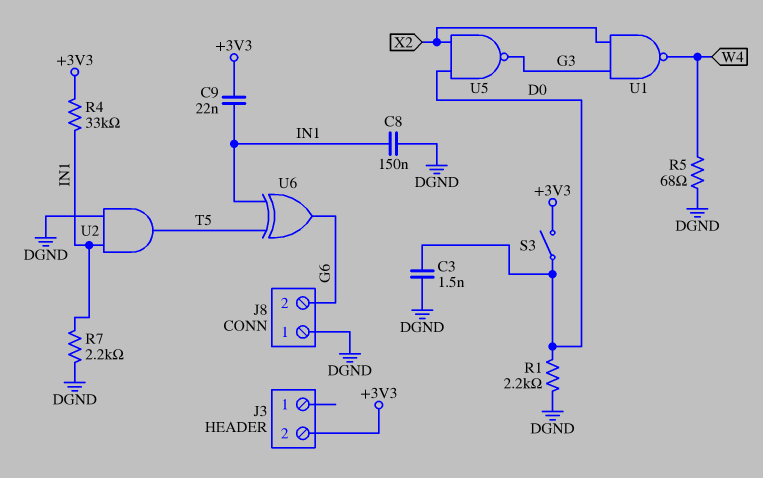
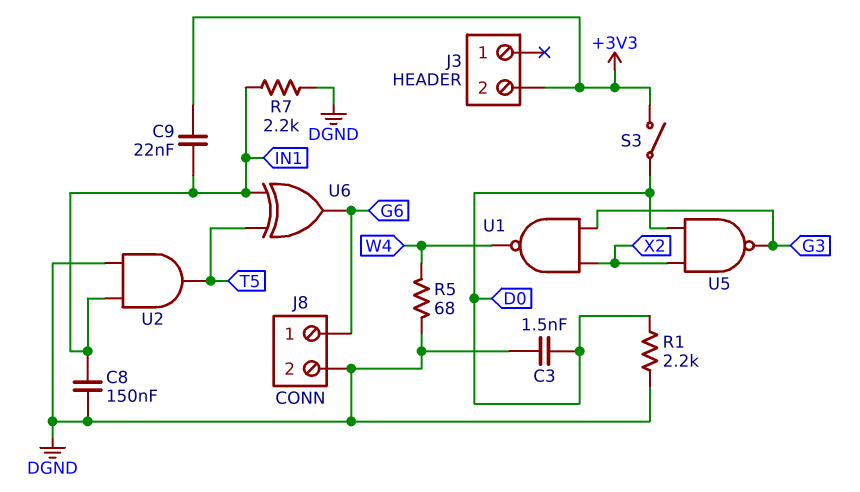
J8 pin 1: DGND -> G6
J8 pin 2: G6 -> DGND
R4: 33k (+3V3, IN1) -> none

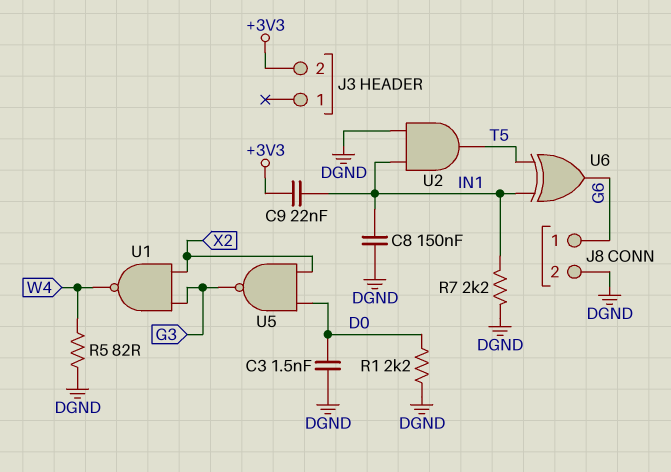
R5: 68 (DGND, W4) -> 82 (DGND, W4)
S3: switch (+3V3, D0) -> none

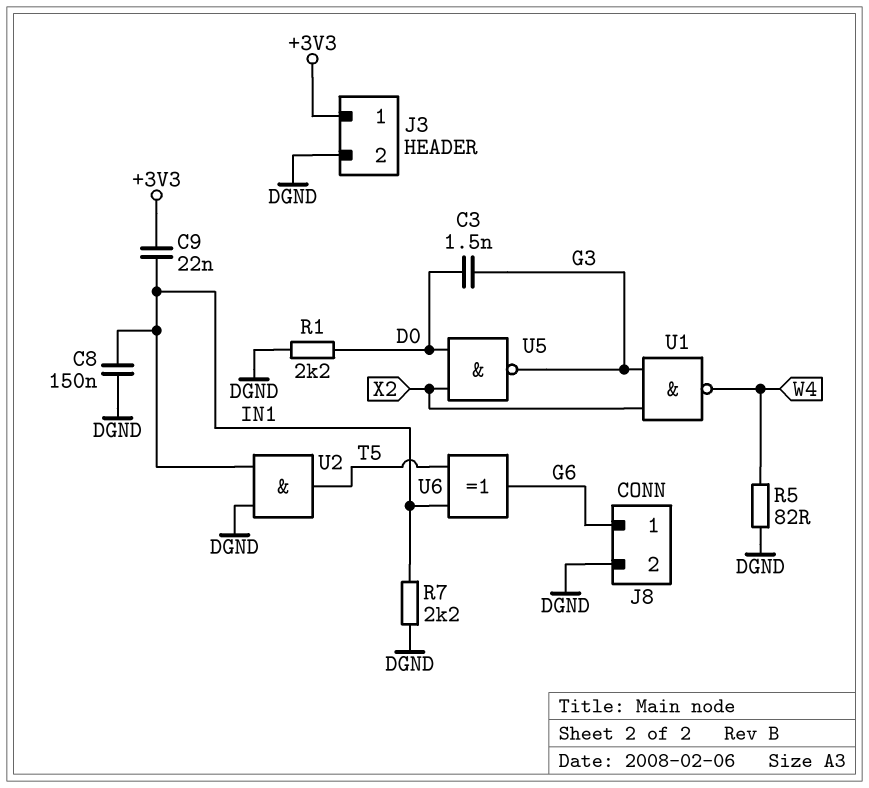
C3: 1.5nF (D0, DGND) -> 1.5nF (D0, G3)
J3 pin 1: none -> +3V3
J3 pin 2: +3V3 -> DGND

